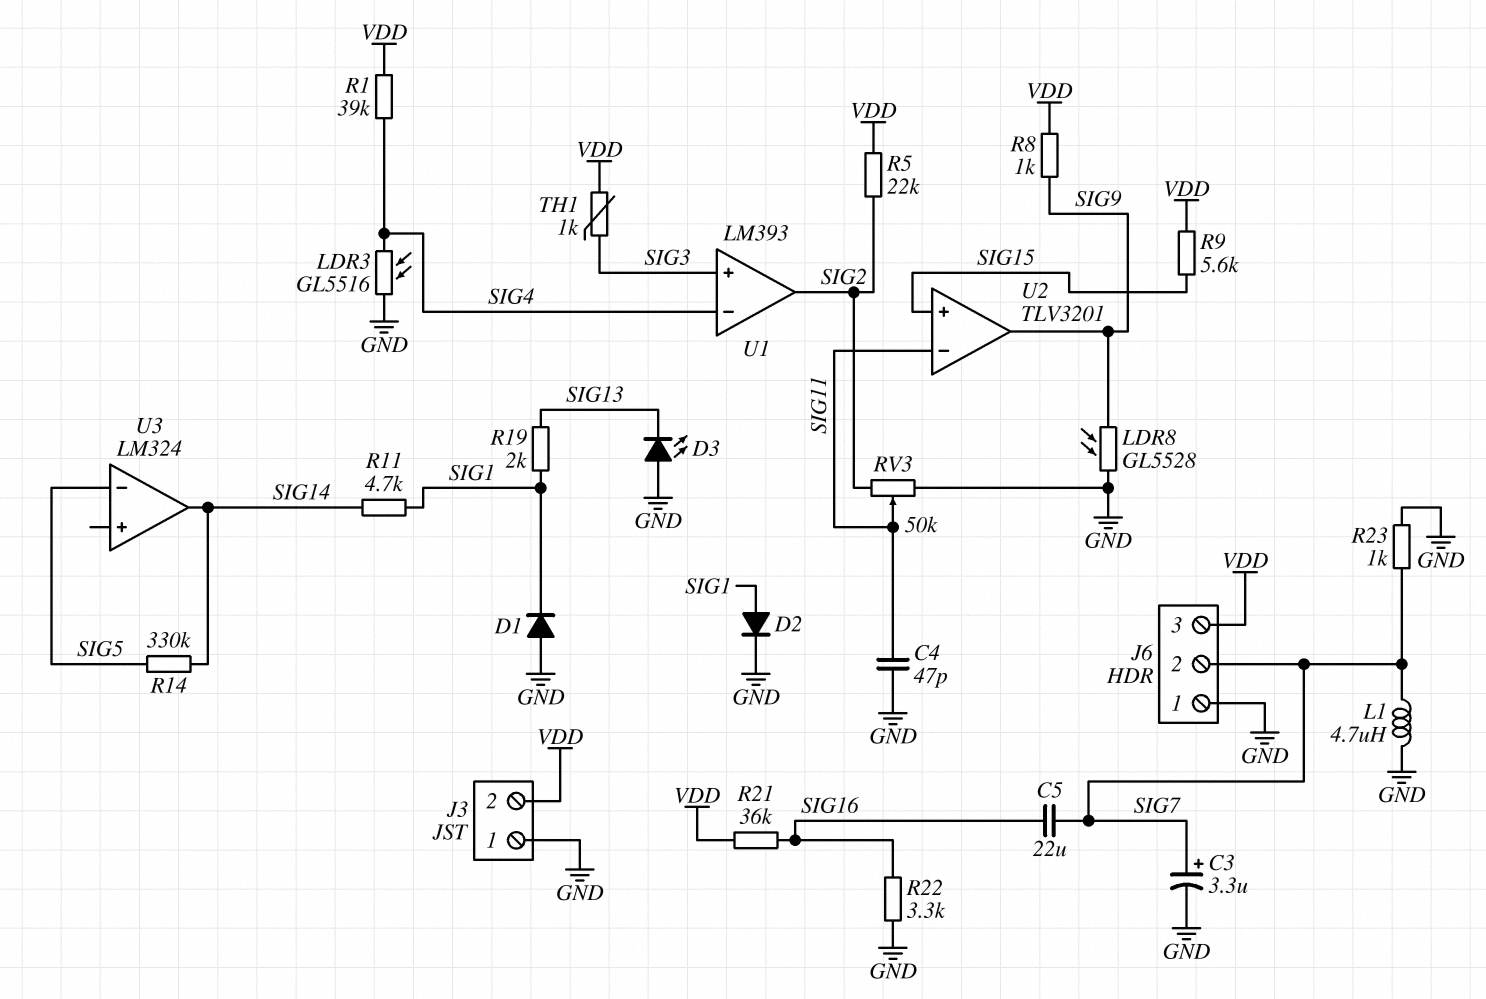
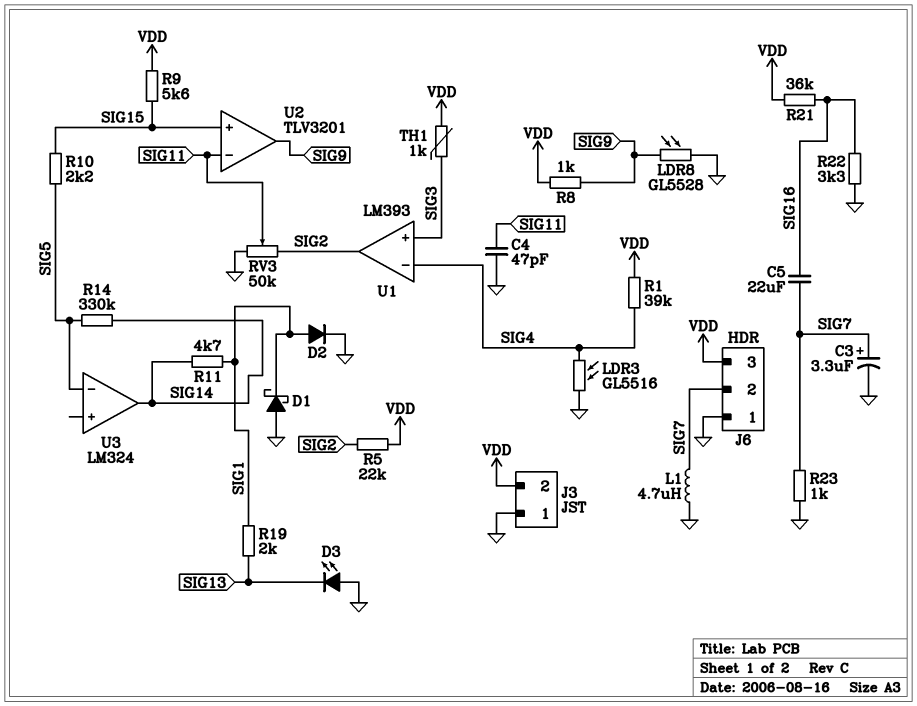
D1: diode (A GND, K SIG1) -> schottky (A GND, K SIG1)
R10: none -> 2.2k (SIG5, SIG15)

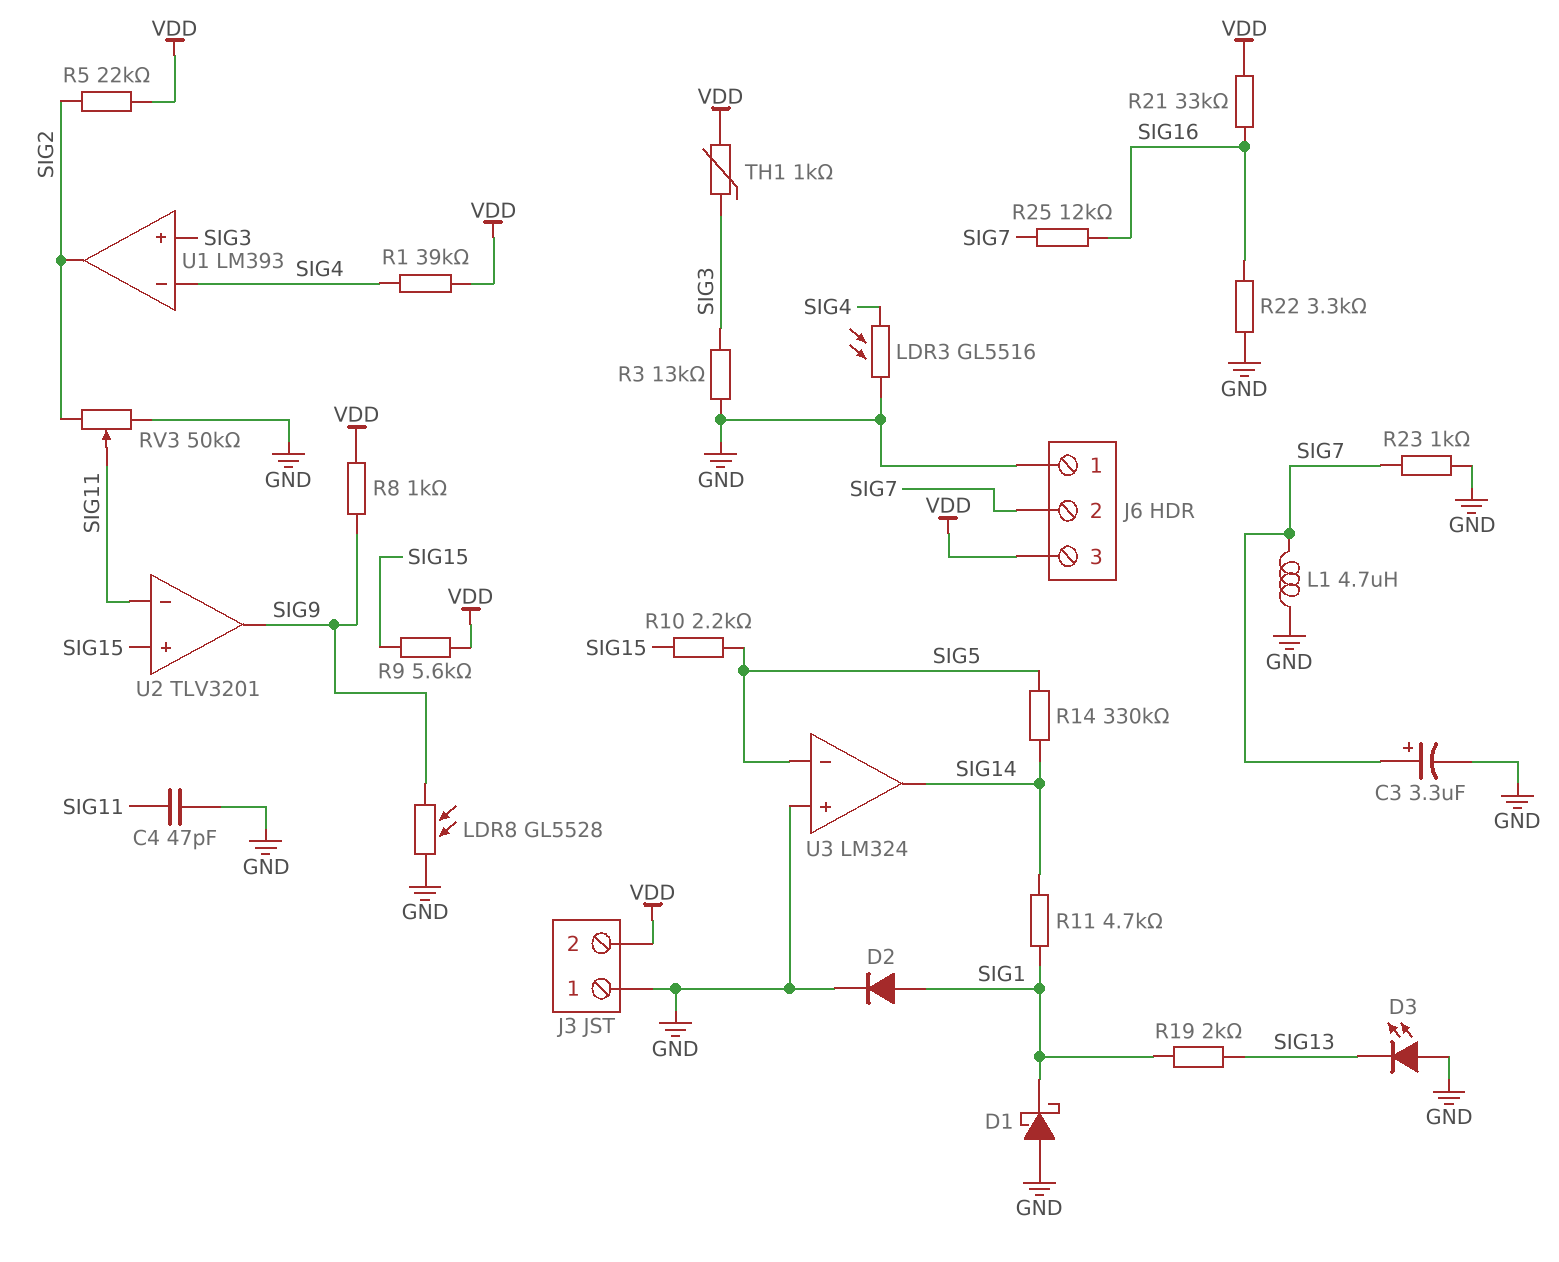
C5: 22uF (SIG7, SIG16) -> none
R3: none -> 13k (GND, SIG3)
R21: 36k (SIG16, VDD) -> 33k (SIG16, VDD)
R25: none -> 12k (SIG7, SIG16)
U3 pin in+: none -> GND

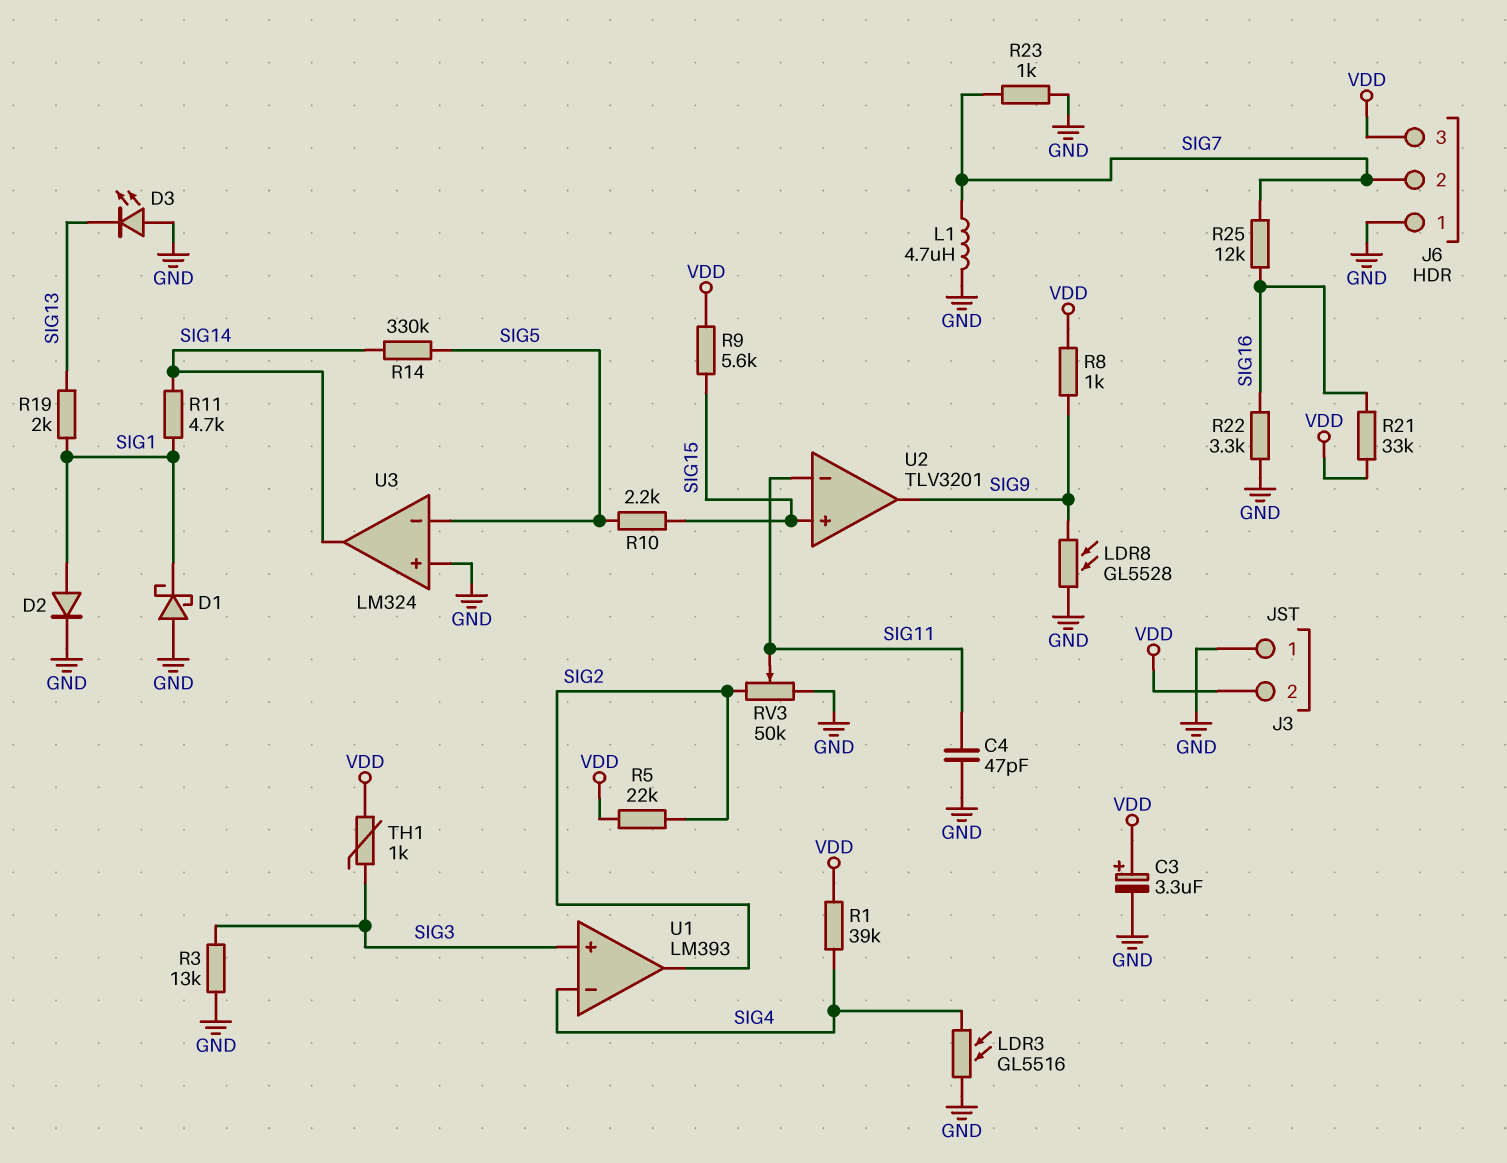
C3: 3.3uF (plus SIG7, minus GND) -> 3.3uF (plus VDD, minus GND)

